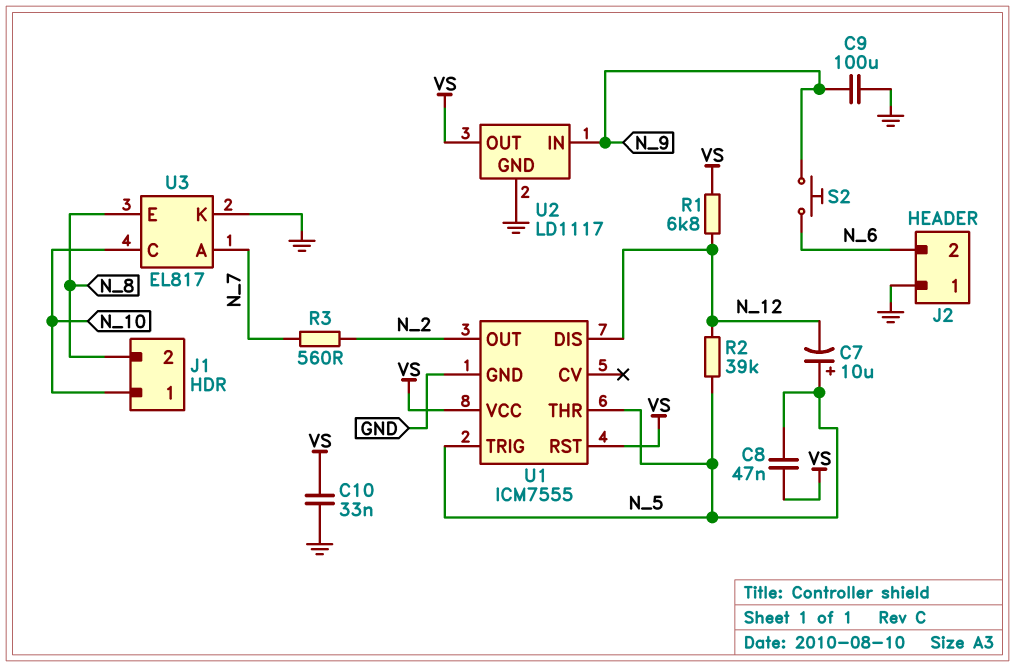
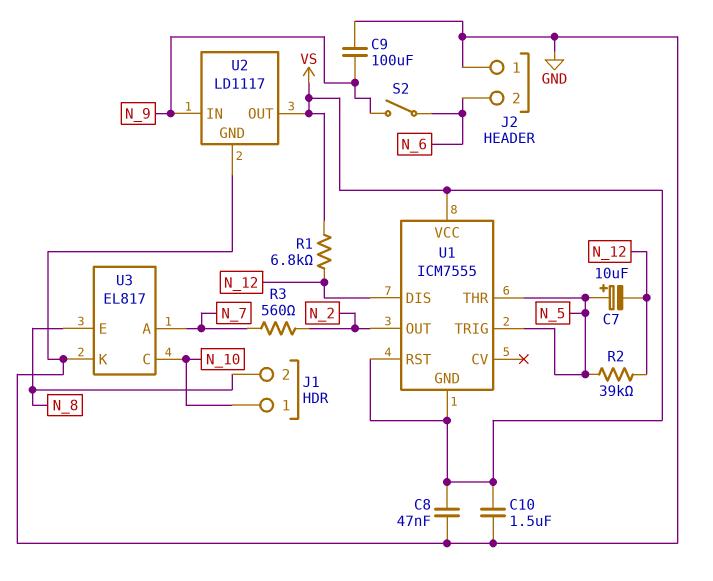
C8: 47nF (N_5, VS) -> 47nF (GND, VS)
C10: 33nF (GND, VS) -> 1.5uF (GND, VS)
S2: button (N_6, N_9) -> switch (N_6, N_9)
U1 pin GND: GND -> VS

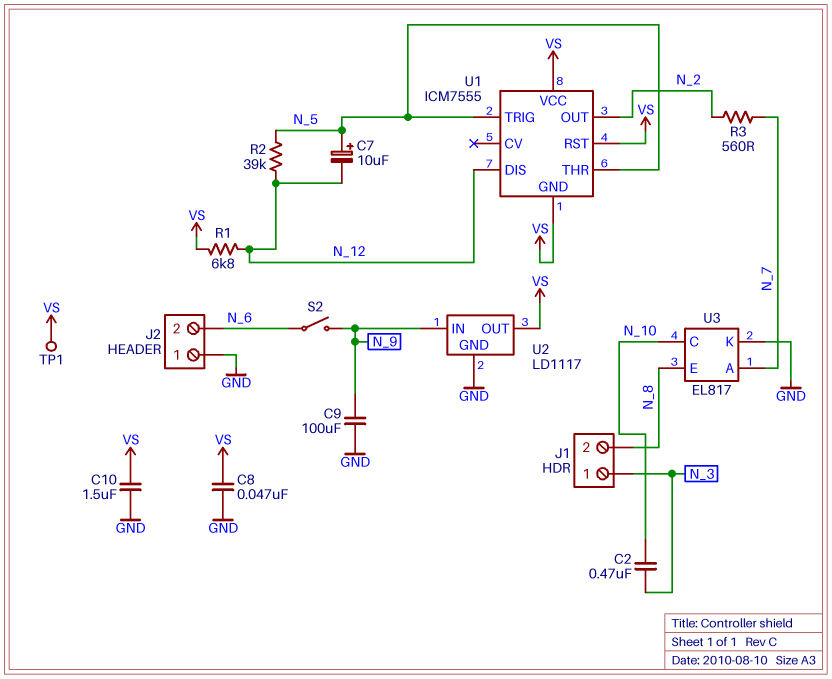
C2: none -> 470nF (N_3, N_10)
J1 pin 1: N_10 -> N_3
TP1: none -> test point (VS)

